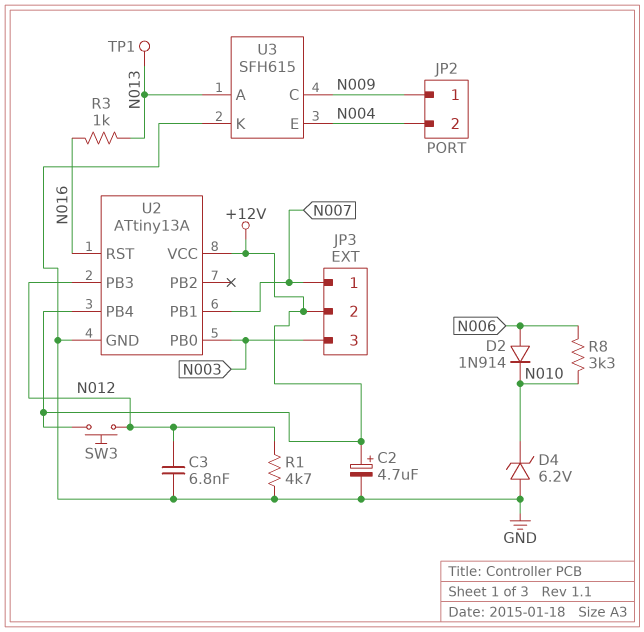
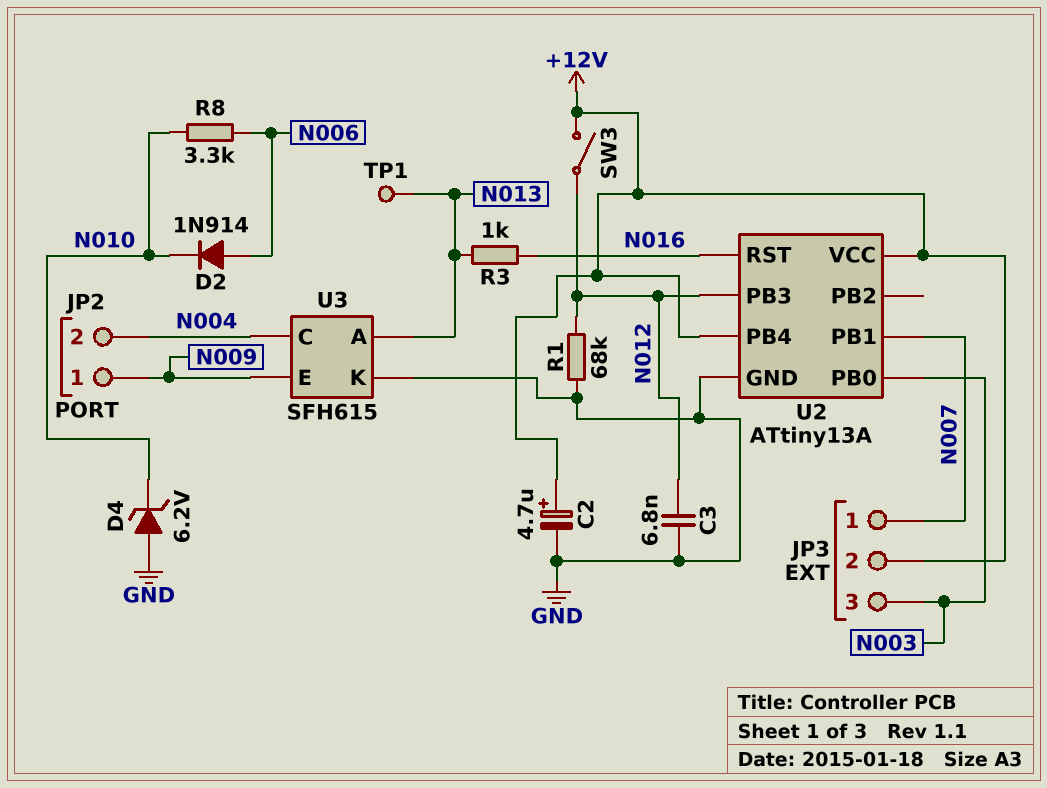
R1: 4.7k (GND, N012) -> 68k (GND, N012)
SW3: button (+12V, N012) -> switch (+12V, N012)
U3 pin C: N009 -> N004
U3 pin E: N004 -> N009

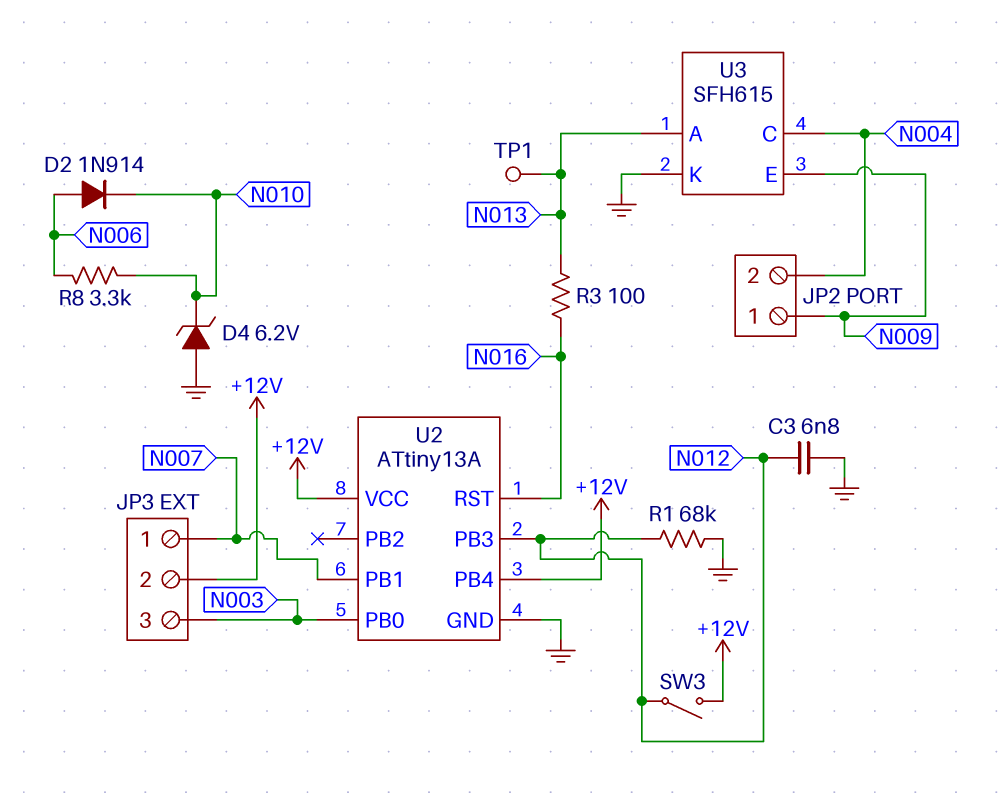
C2: 4.7uF (plus +12V, minus GND) -> none
R3: 1k (N013, N016) -> 100 (N013, N016)

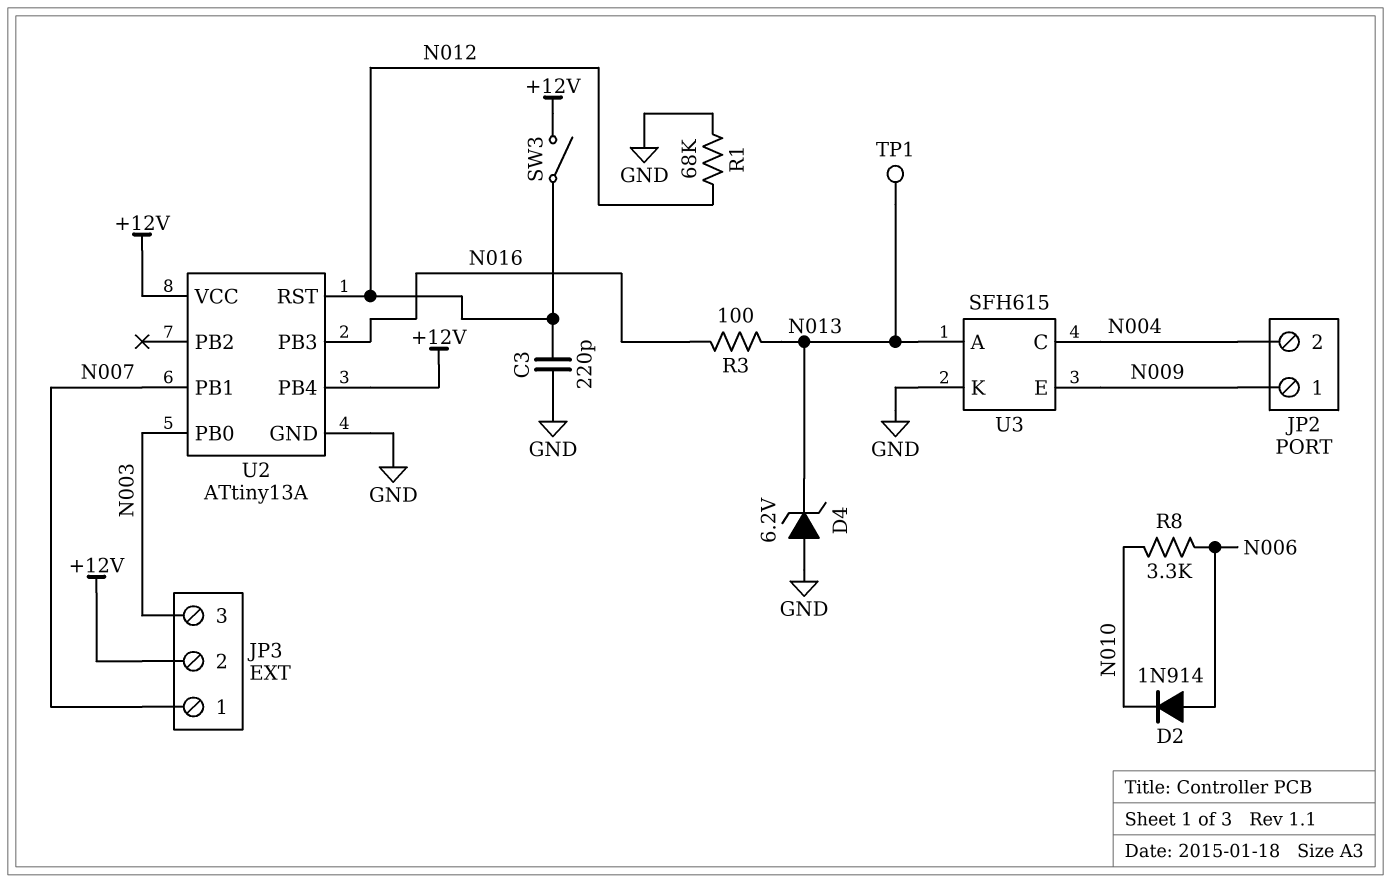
C3: 6.8nF (GND, N012) -> 220pF (GND, N012)
D4: zener 6.2V (A GND, K N010) -> zener 6.2V (A GND, K N013)
U2 pin PB3: N012 -> N016
U2 pin RST: N016 -> N012

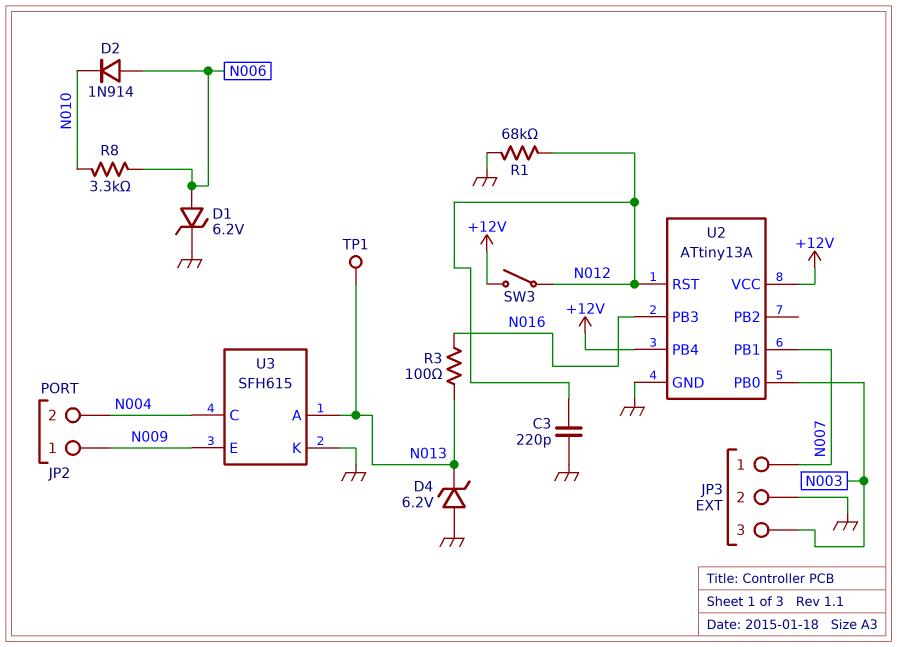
D1: none -> zener 6.2V (A N006, K GND)
JP3 pin 2: +12V -> GND

